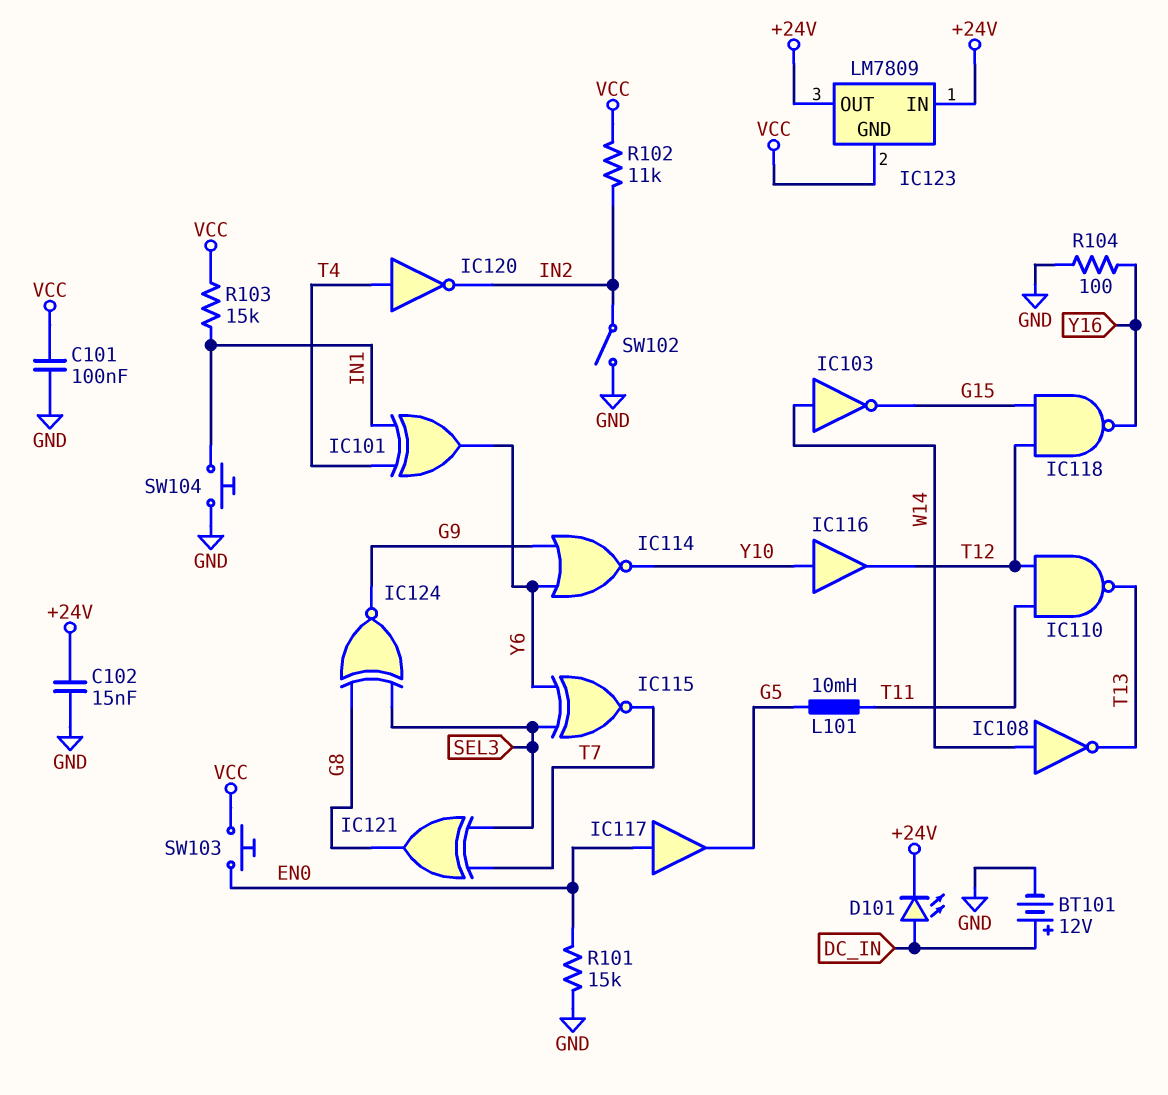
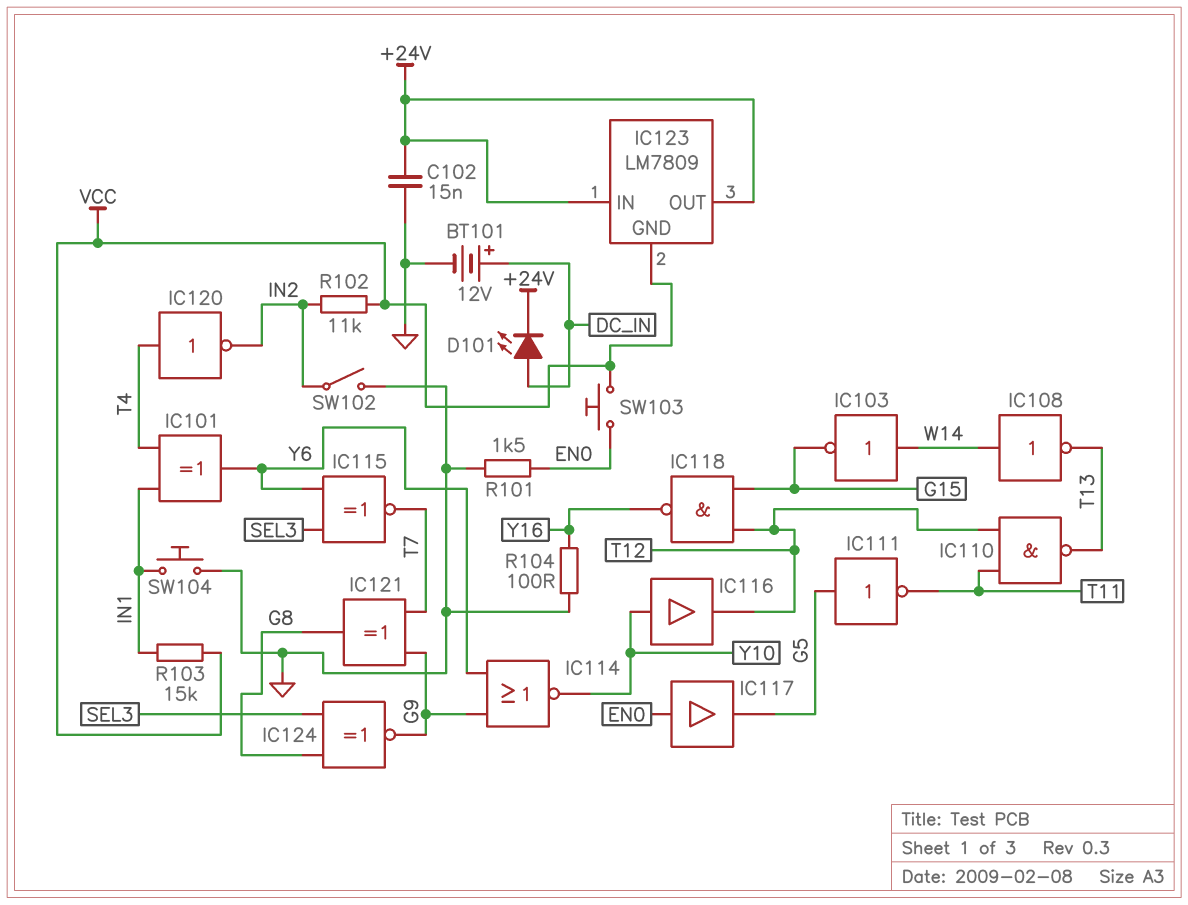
C101: 100nF (GND, VCC) -> none
IC111: none -> NOT (in G5, out T11)
IC121: XOR (in SEL3, in T7, out G8) -> XOR (in G9, in T7, out G8)
L101: 10mH (G5, T11) -> none
R101: 15k (EN0, GND) -> 1.5k (EN0, GND)

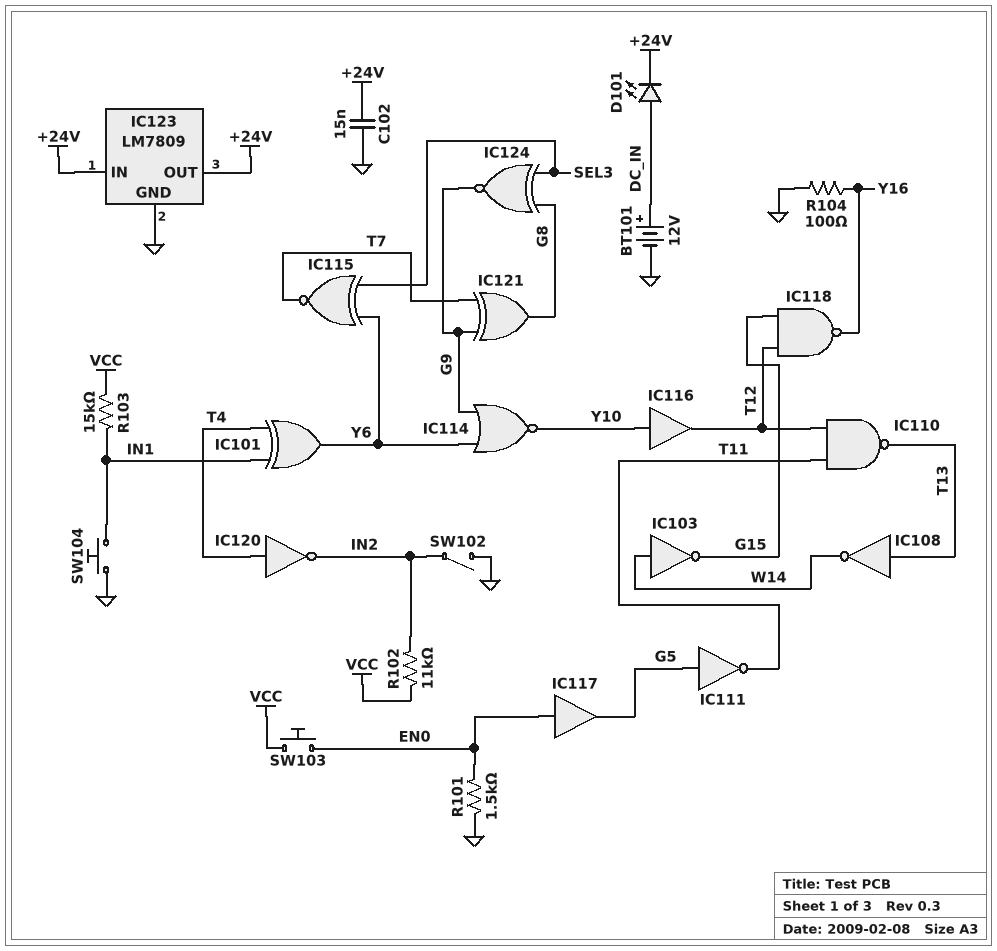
IC108: NOT (in W14, out T13) -> NOT (in T13, out W14)
IC123 pin GND: VCC -> GND

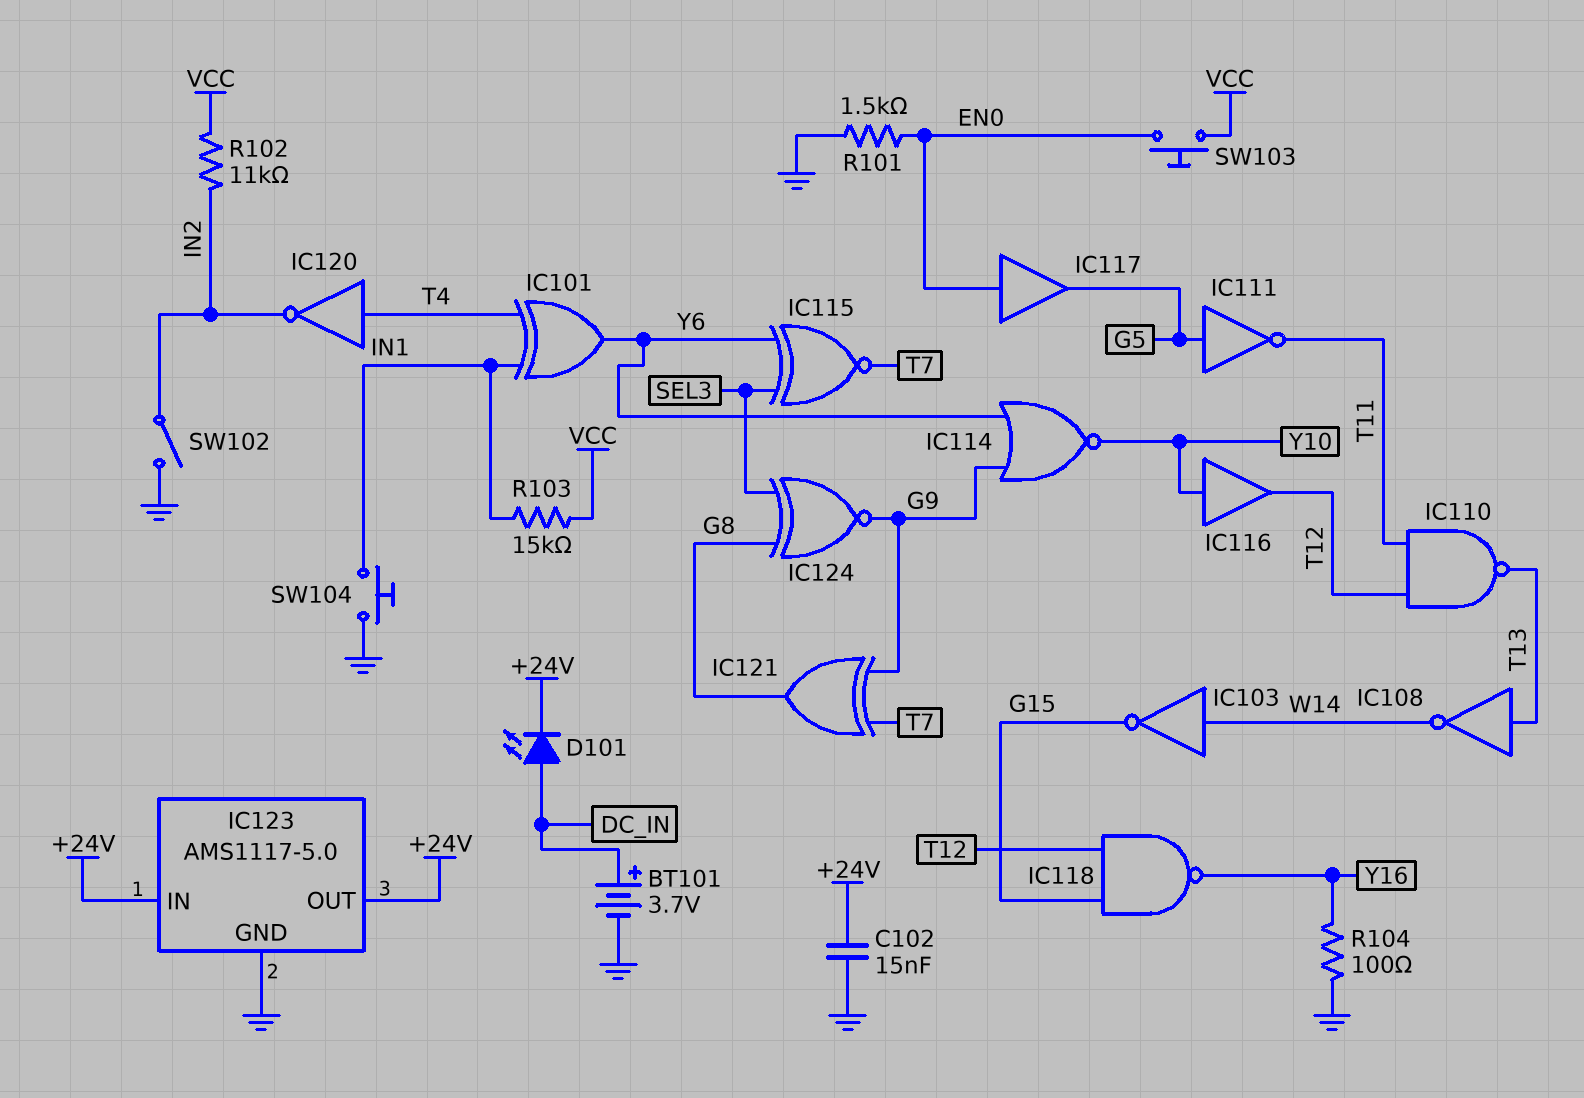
BT101: 12V (plus DC_IN, minus GND) -> 3.7V (plus DC_IN, minus GND)
IC123: LM7809 -> AMS1117-5.0

